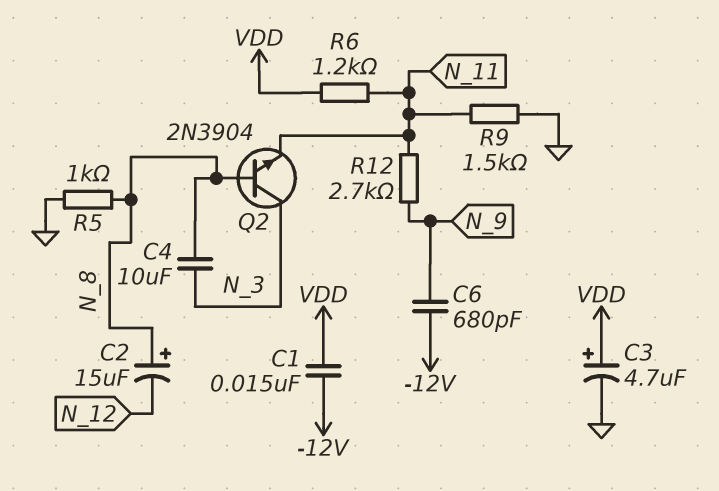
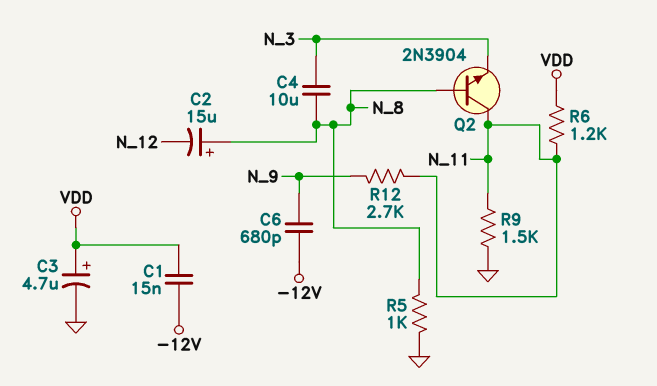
Q2: NPN 2N3904 (B N_8, C N_3, E N_11) -> NPN 2N3904 (B N_8, C N_11, E N_3)

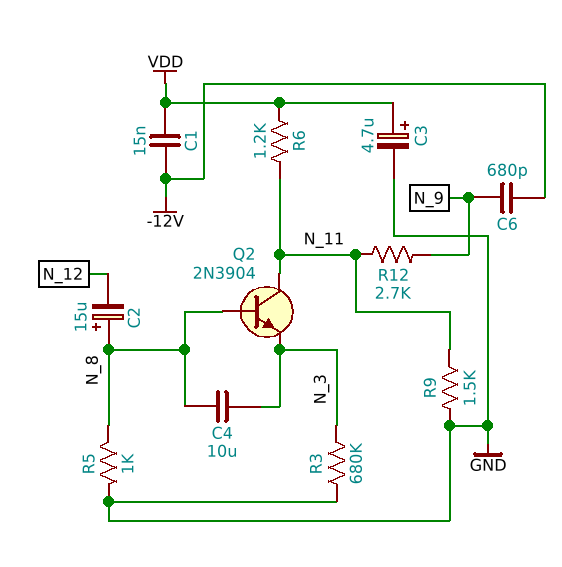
R3: none -> 680k (GND, N_3)

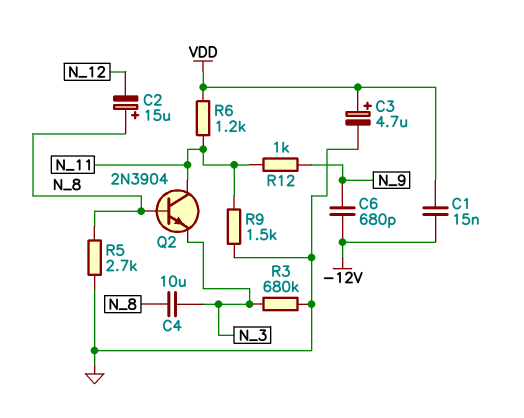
R5: 1k (GND, N_8) -> 2.7k (GND, N_8)
R12: 2.7k (N_9, N_11) -> 1k (N_9, N_11)

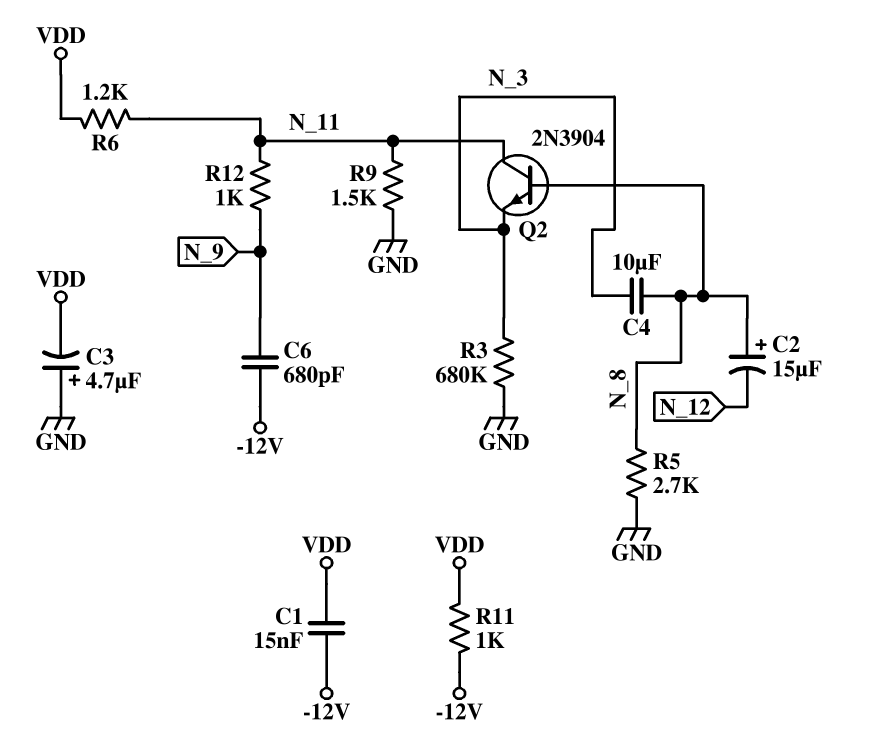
C3: 4.7uF (plus VDD, minus GND) -> 4.7uF (plus GND, minus VDD)
R11: none -> 1k (-12V, VDD)

